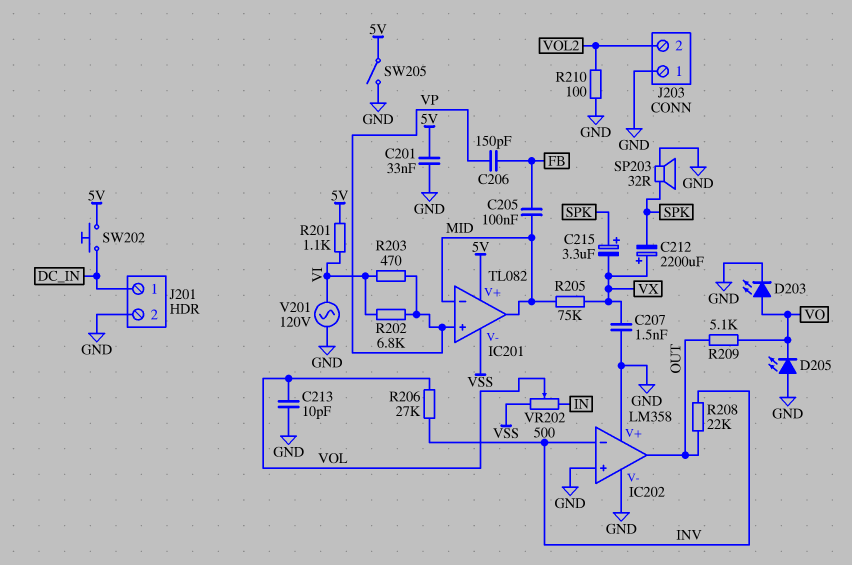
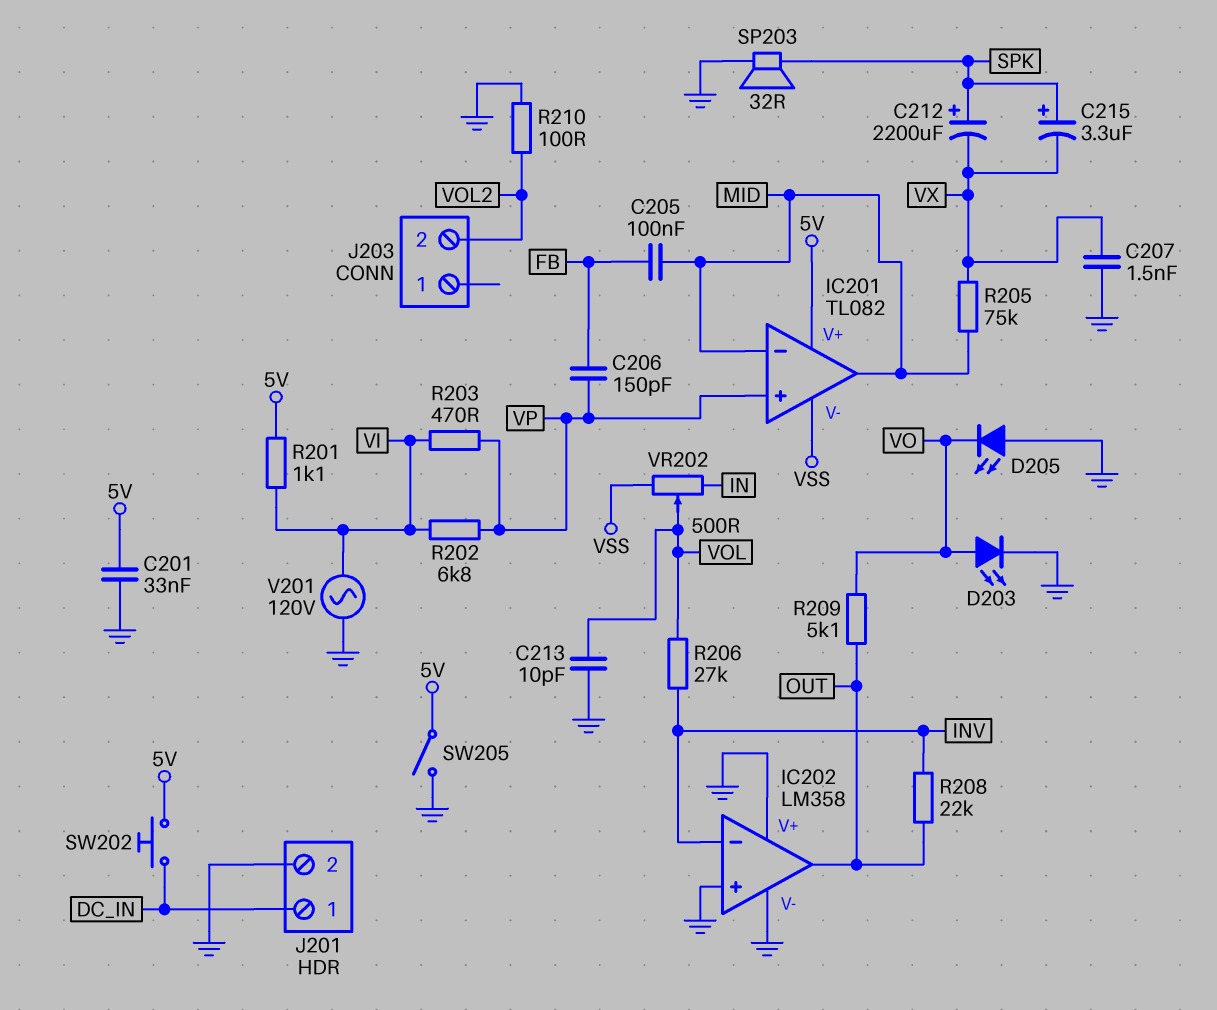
C212: 2200uF (plus VX, minus SPK) -> 2200uF (plus SPK, minus VX)
J203 pin 1: GND -> none

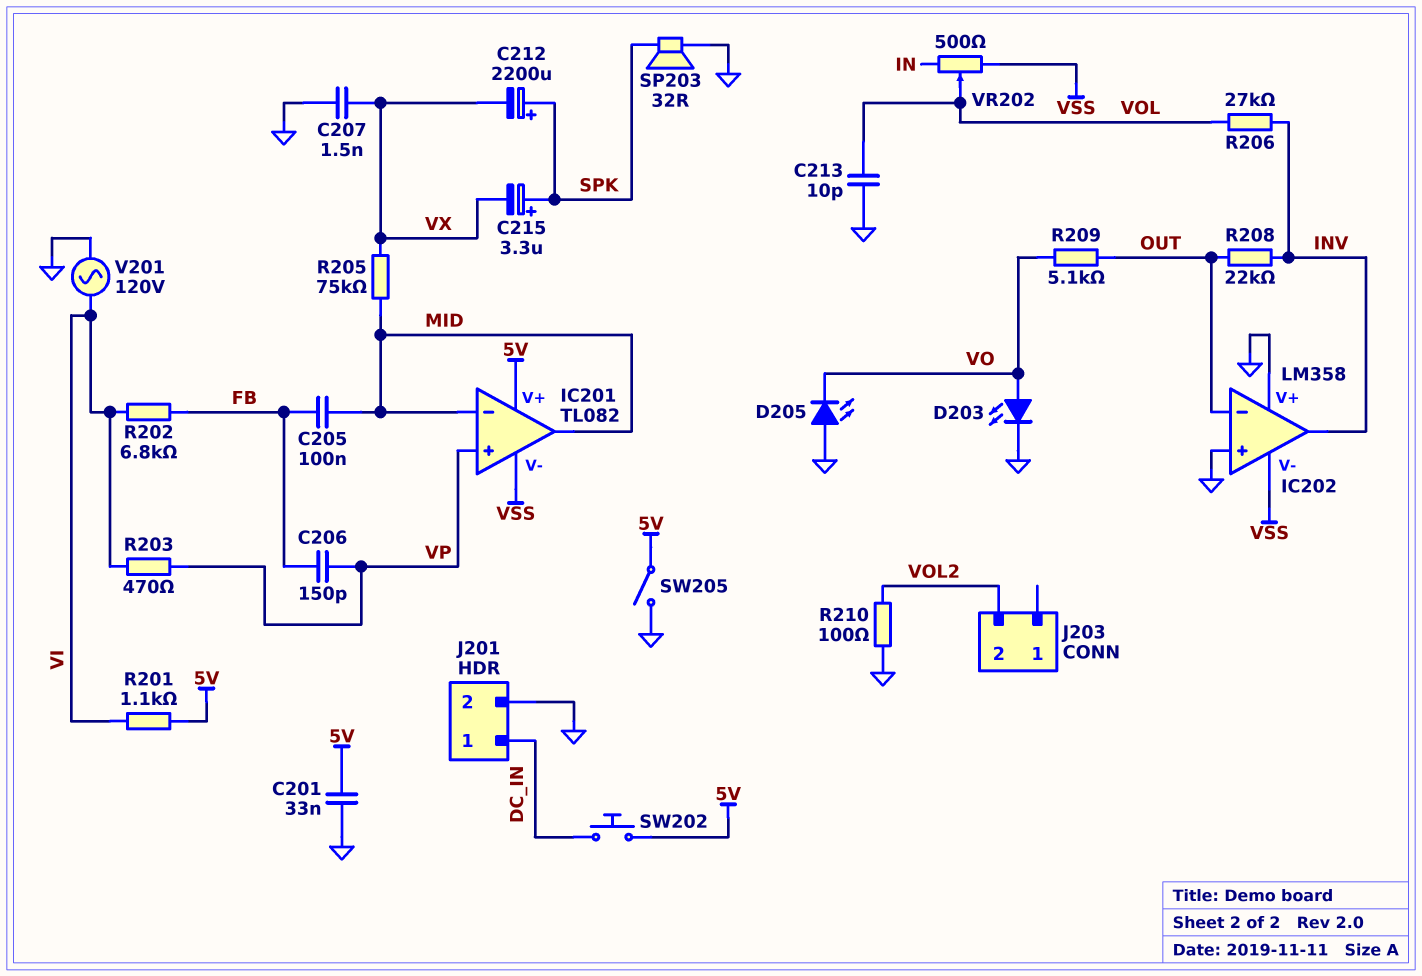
IC202 pin V-: GND -> VSS
IC202 pin in-: INV -> OUT
IC202 pin out: OUT -> INV
R202: 6.8k (VI, VP) -> 6.8k (FB, VI)

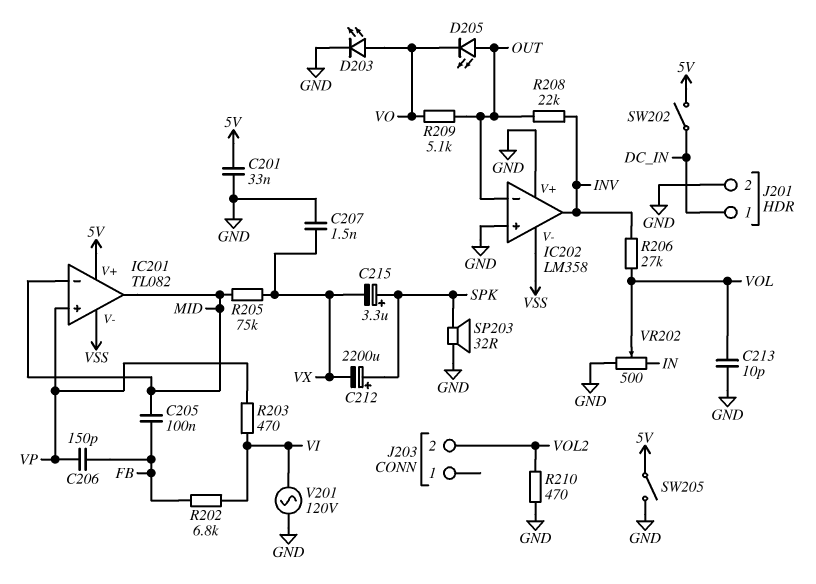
D205: LED (A GND, K VO) -> LED (A OUT, K VO)
R201: 1.1k (5V, VI) -> none
R210: 100 (GND, VOL2) -> 470 (GND, VOL2)
SW202: button (5V, DC_IN) -> switch (5V, DC_IN)
VR202: 500 (IN, VSS, wiper VOL) -> 500 (GND, IN, wiper VOL)

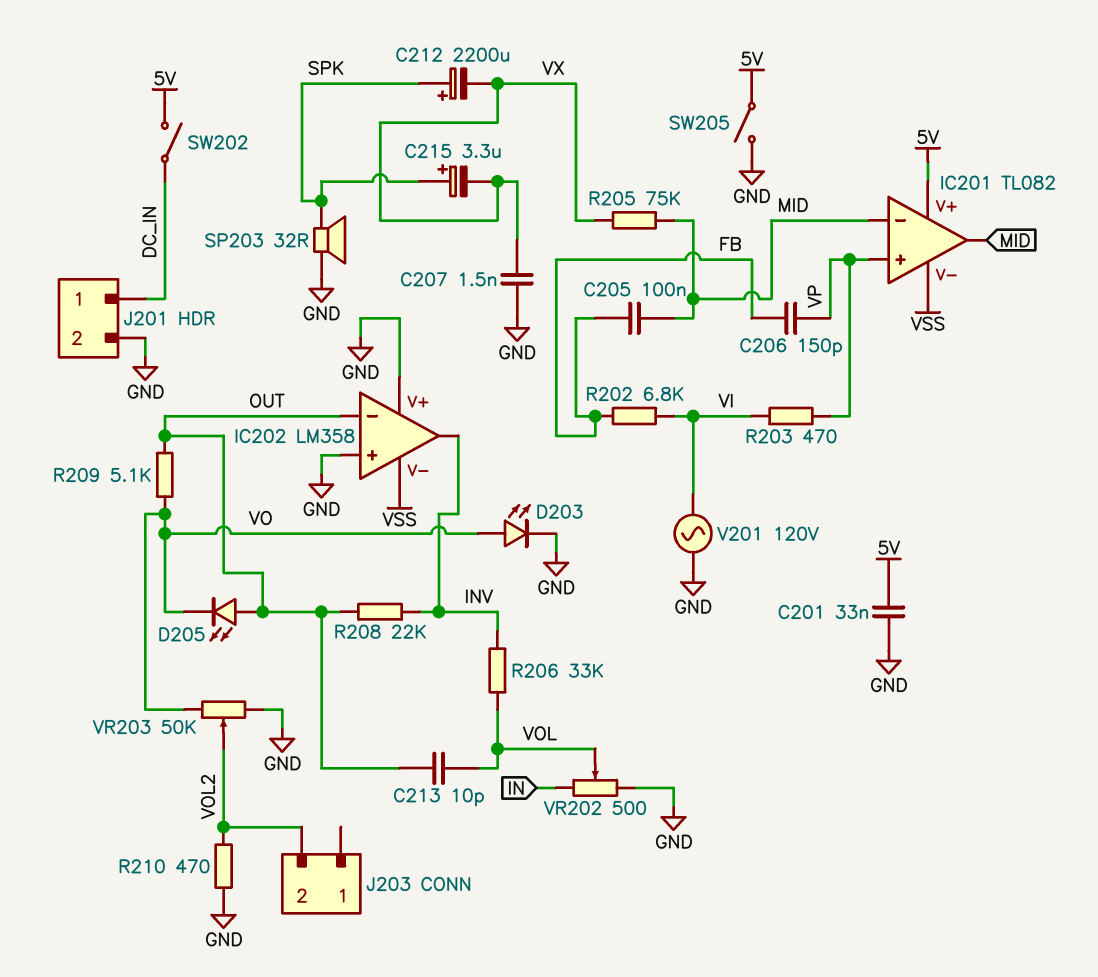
C213: 10pF (GND, VOL) -> 10pF (OUT, VOL)
R206: 27k (INV, VOL) -> 33k (INV, VOL)
VR203: none -> 50k (GND, VO, wiper VOL2)

